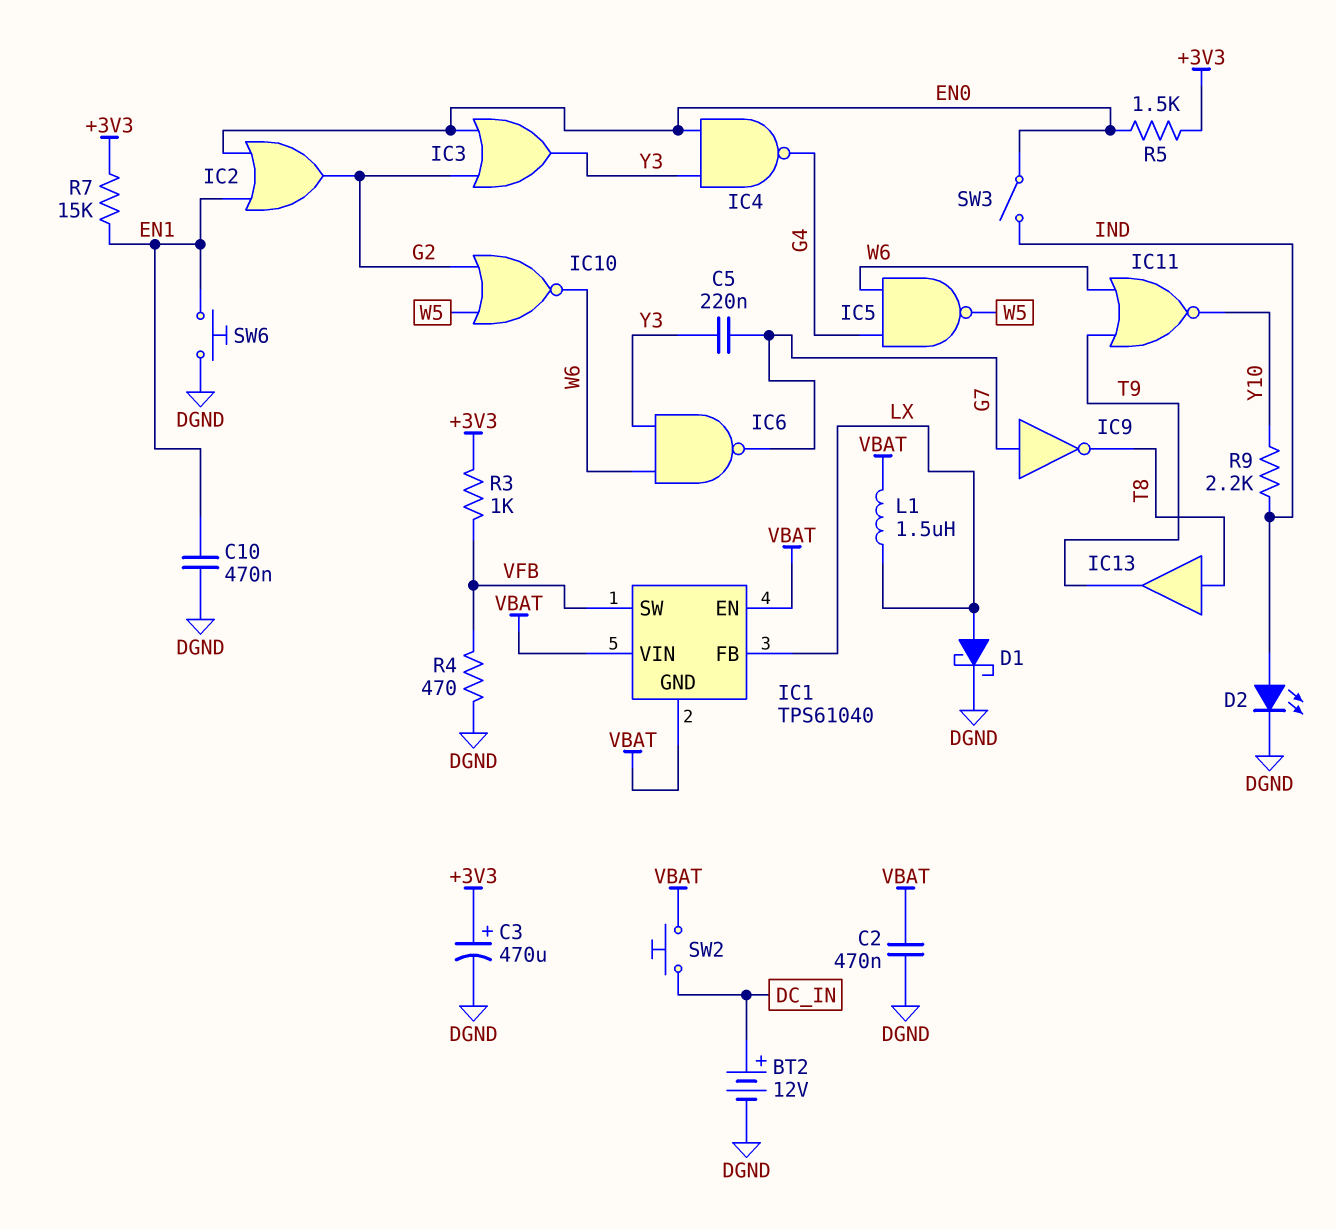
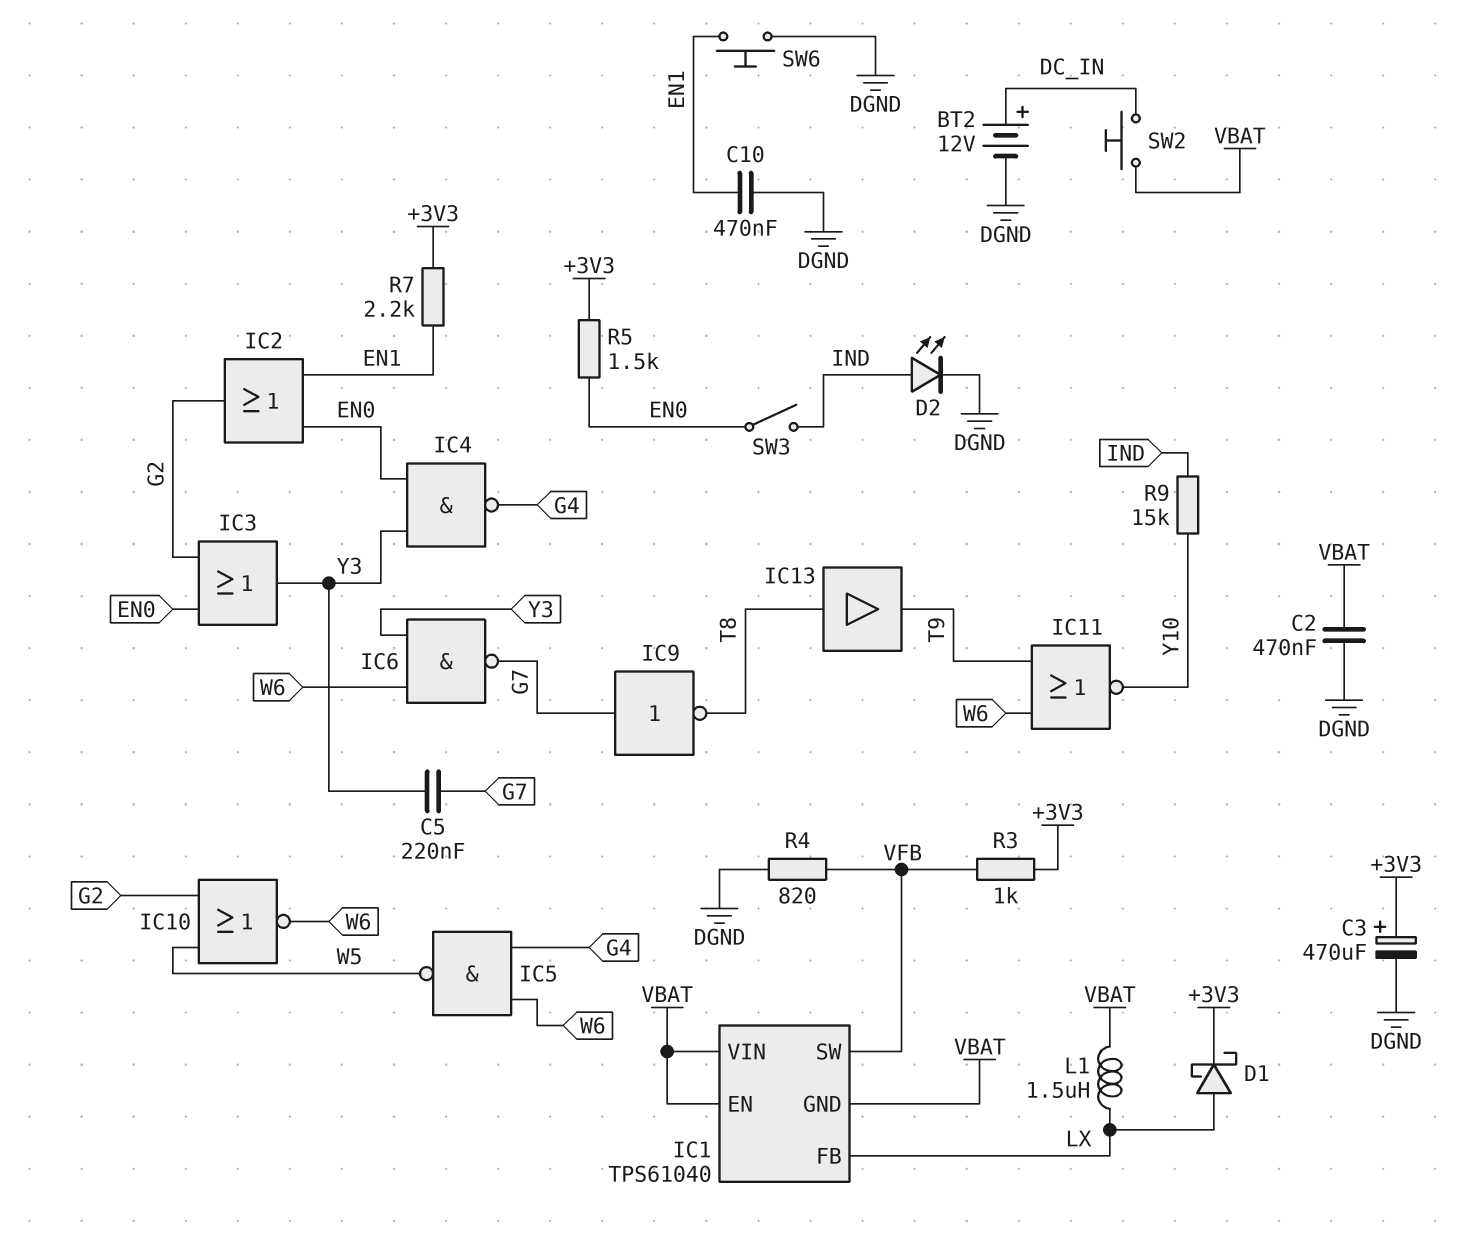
D1: schottky (A LX, K DGND) -> schottky (A LX, K +3V3)
R4: 470 (DGND, VFB) -> 820 (DGND, VFB)
R7: 15k (+3V3, EN1) -> 2.2k (+3V3, EN1)
R9: 2.2k (IND, Y10) -> 15k (IND, Y10)

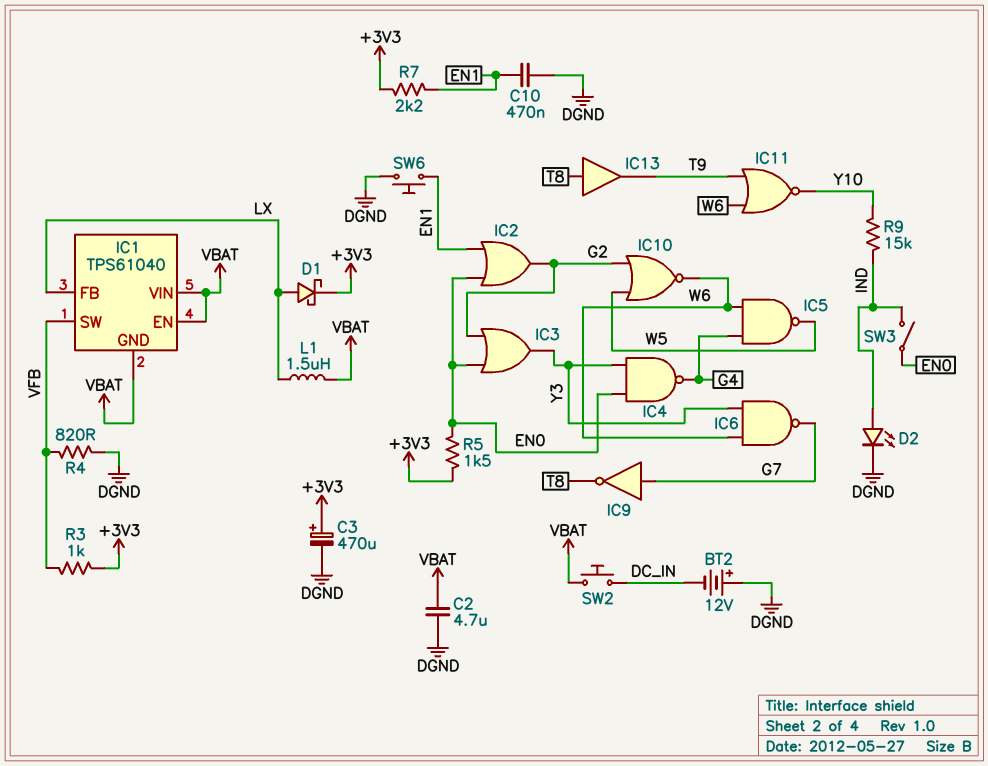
BT2: 12V (plus DC_IN, minus DGND) -> 12V (plus DGND, minus DC_IN)
C2: 470nF (DGND, VBAT) -> 4.7uF (DGND, VBAT)
C5: 220nF (G7, Y3) -> none

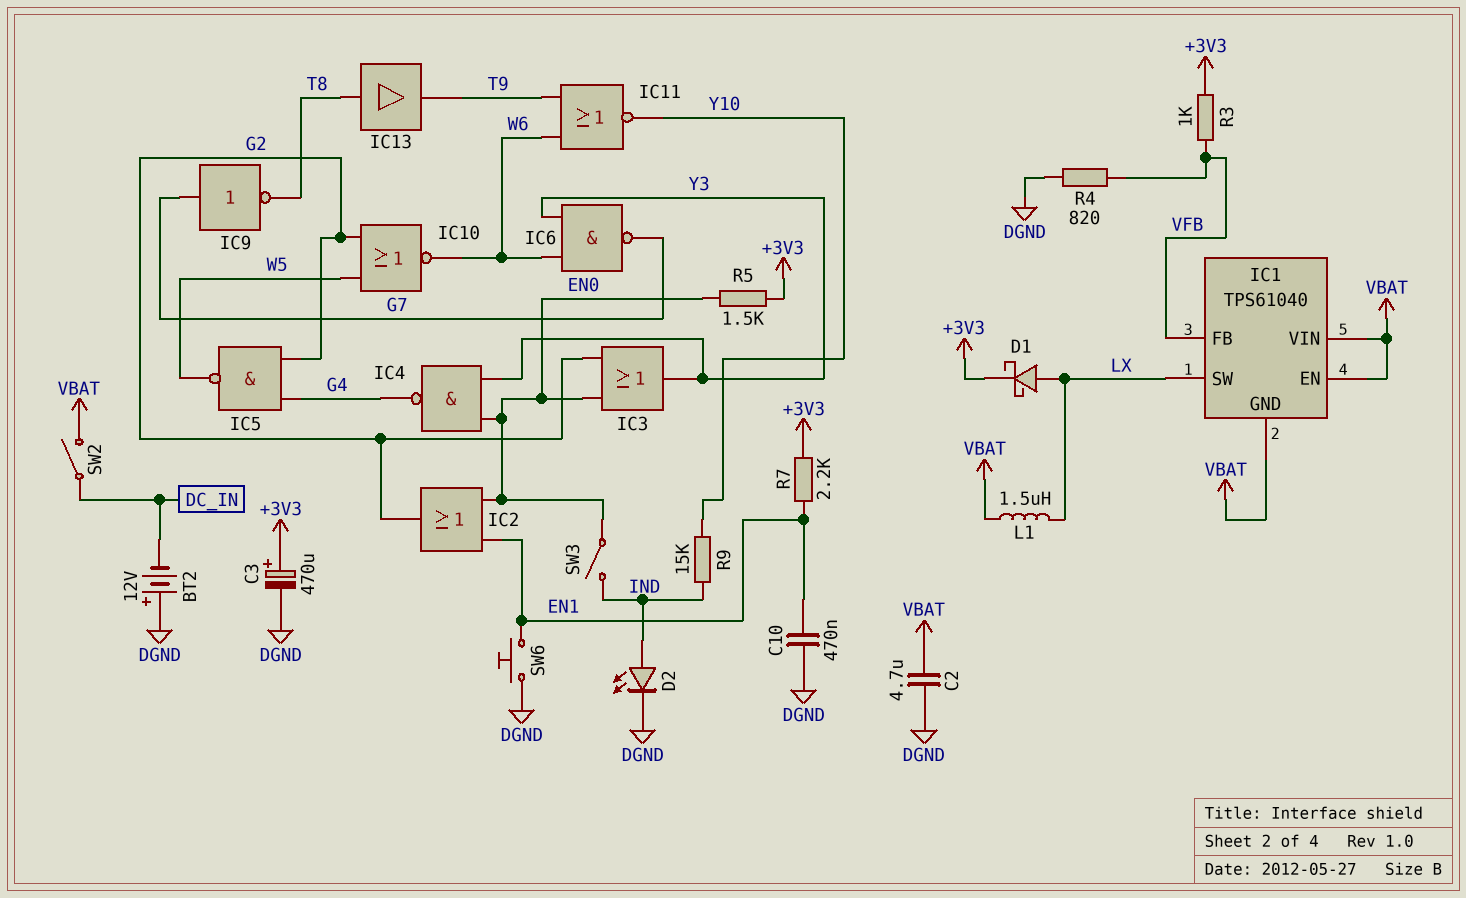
IC1 pin FB: LX -> VFB
IC1 pin SW: VFB -> LX
IC5: NAND (in G4, in W6, out W5) -> NAND (in G2, in G4, out W5)
SW2: button (DC_IN, VBAT) -> switch (DC_IN, VBAT)

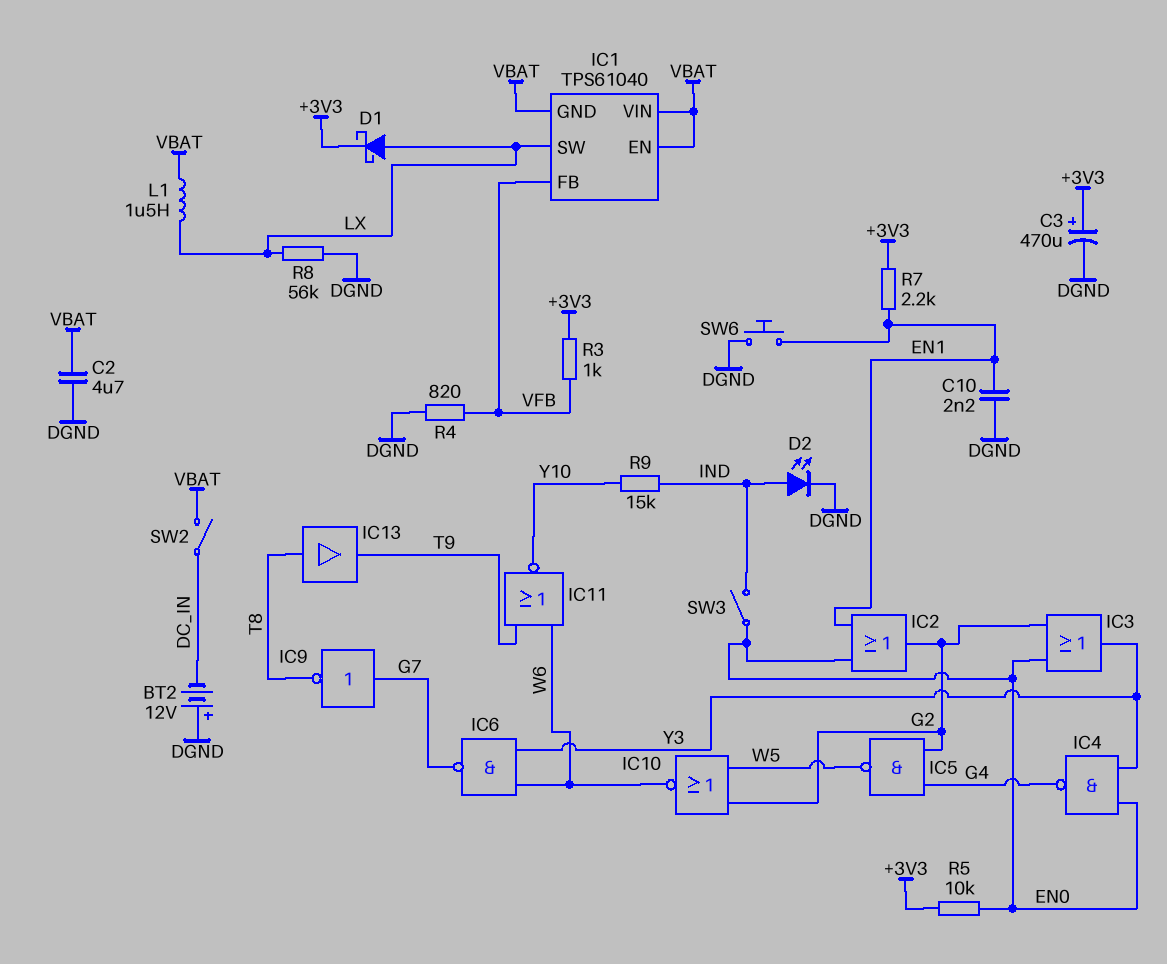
C10: 470nF (DGND, EN1) -> 2.2nF (DGND, EN1)
R5: 1.5k (+3V3, EN0) -> 10k (+3V3, EN0)
R8: none -> 56k (DGND, LX)

